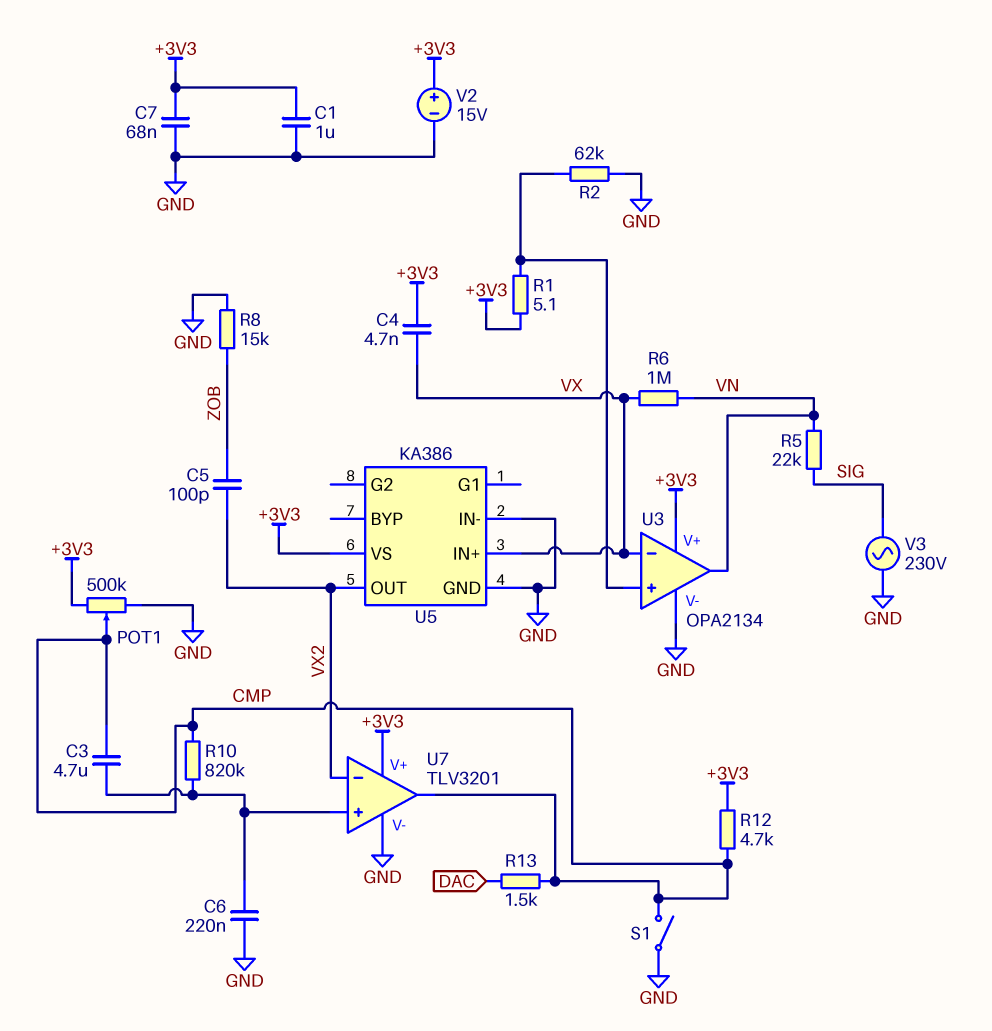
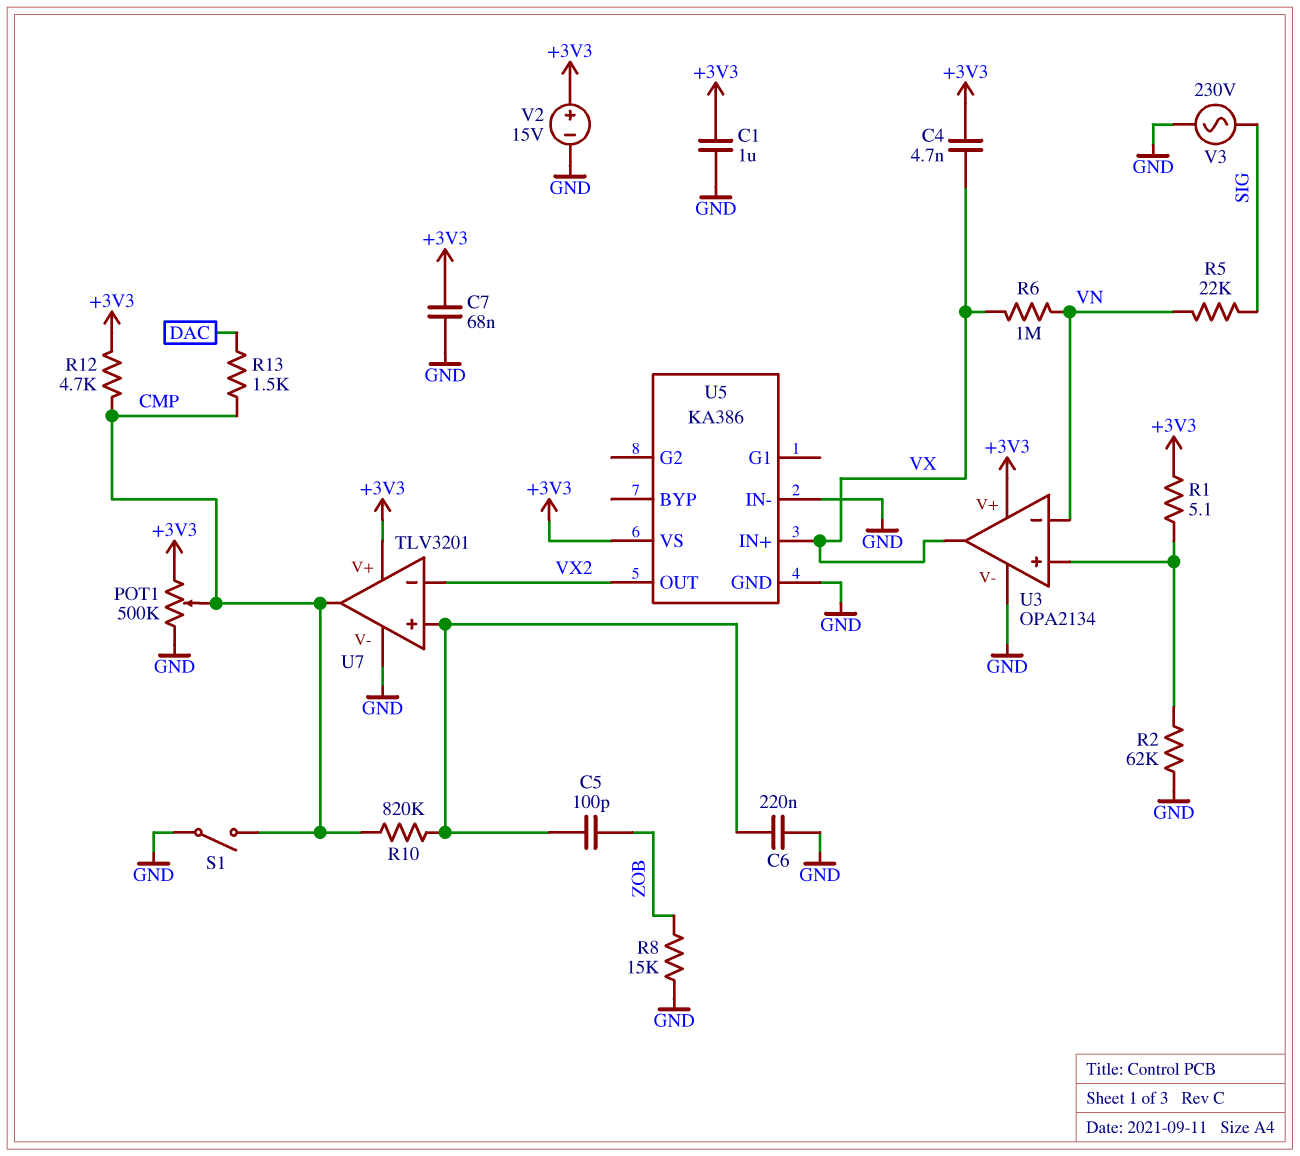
C3: 4.7uF (CMP, U7/in+) -> none
C5: 100pF (VX2, ZOB) -> 100pF (U7/in+, ZOB)
U3 pin in-: VX -> VN
U3 pin out: VN -> VX

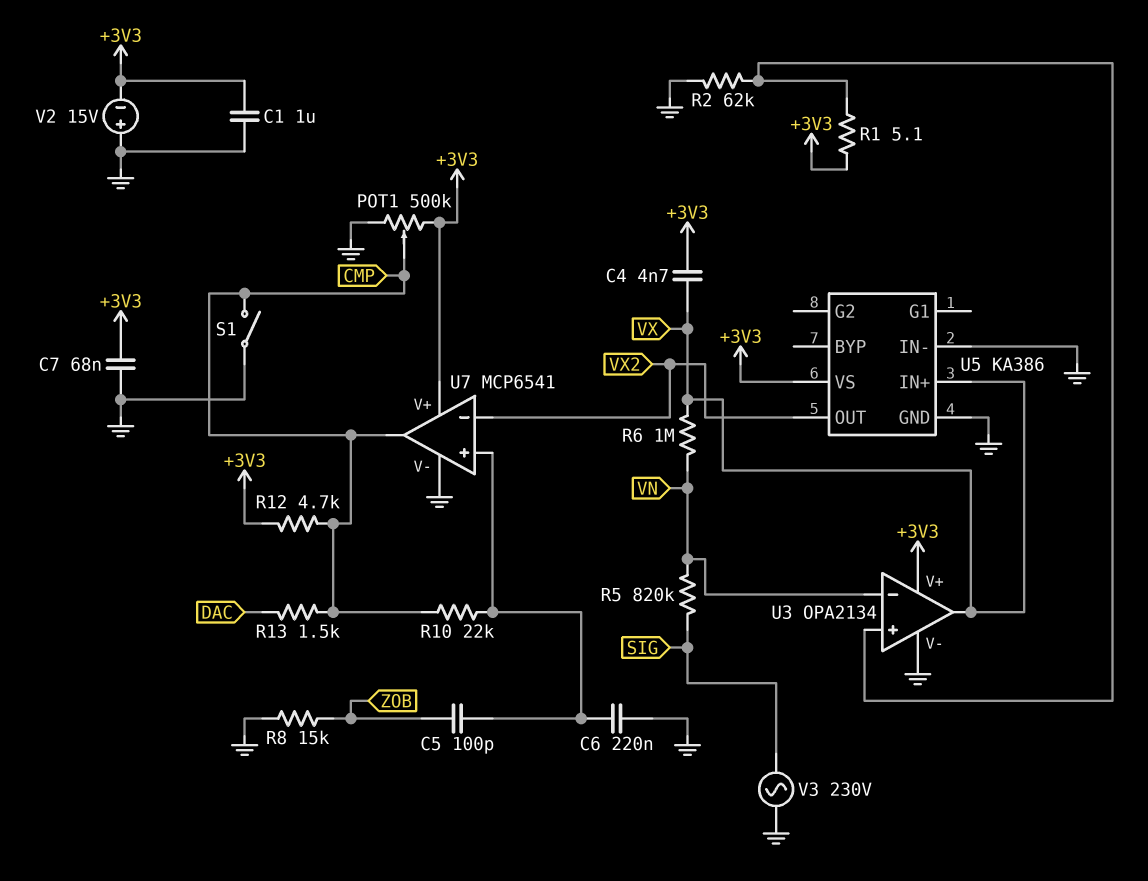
R5: 22k (SIG, VN) -> 820k (SIG, VN)
R10: 820k (CMP, U7/in+) -> 22k (CMP, U7/in+)
U7: TLV3201 -> MCP6541
V2: 15V (plus +3V3, minus GND) -> 15V (plus GND, minus +3V3)

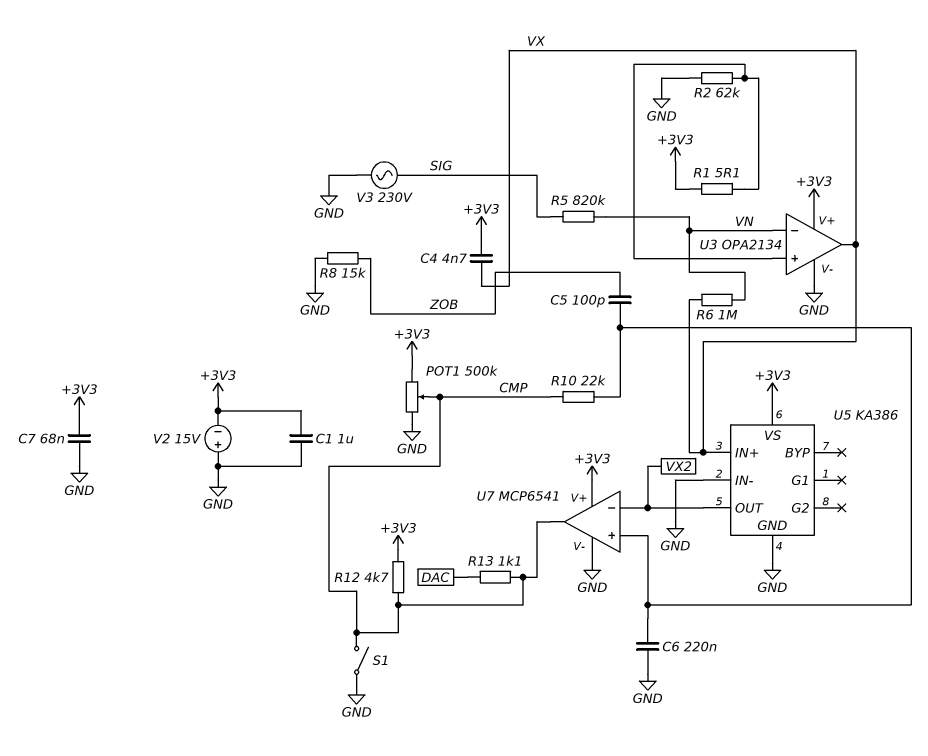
R13: 1.5k (CMP, DAC) -> 1.1k (CMP, DAC)

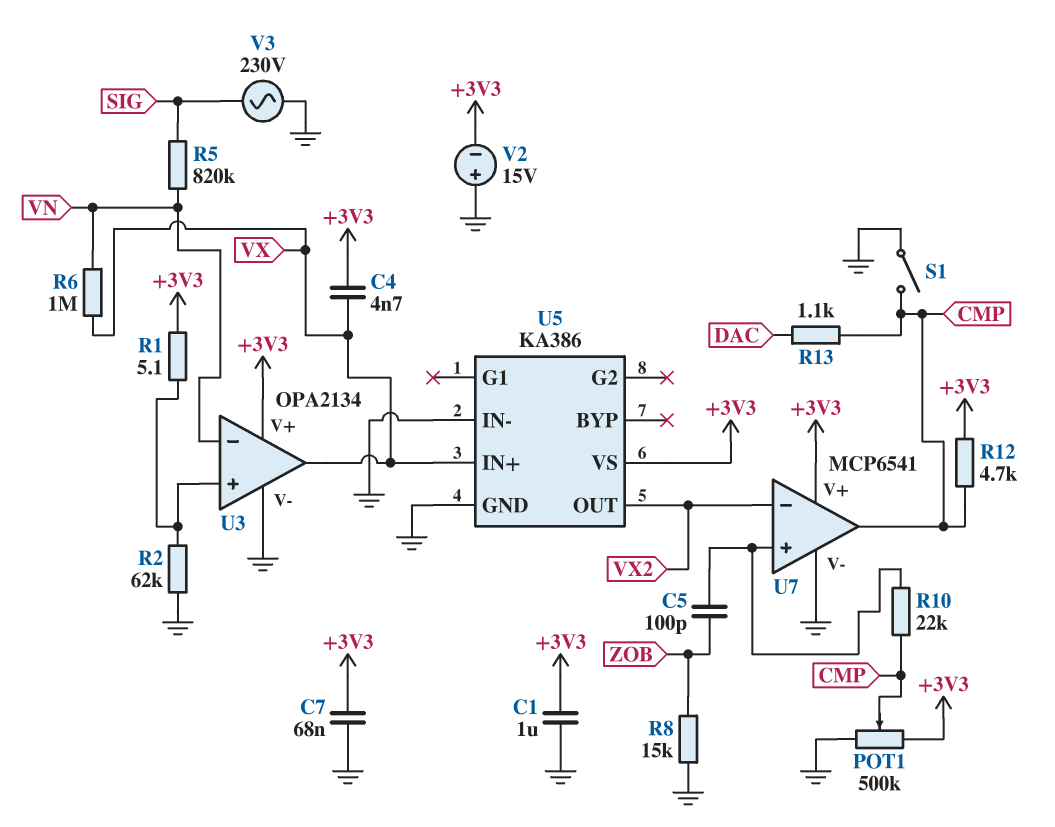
C6: 220nF (GND, U7/in+) -> none

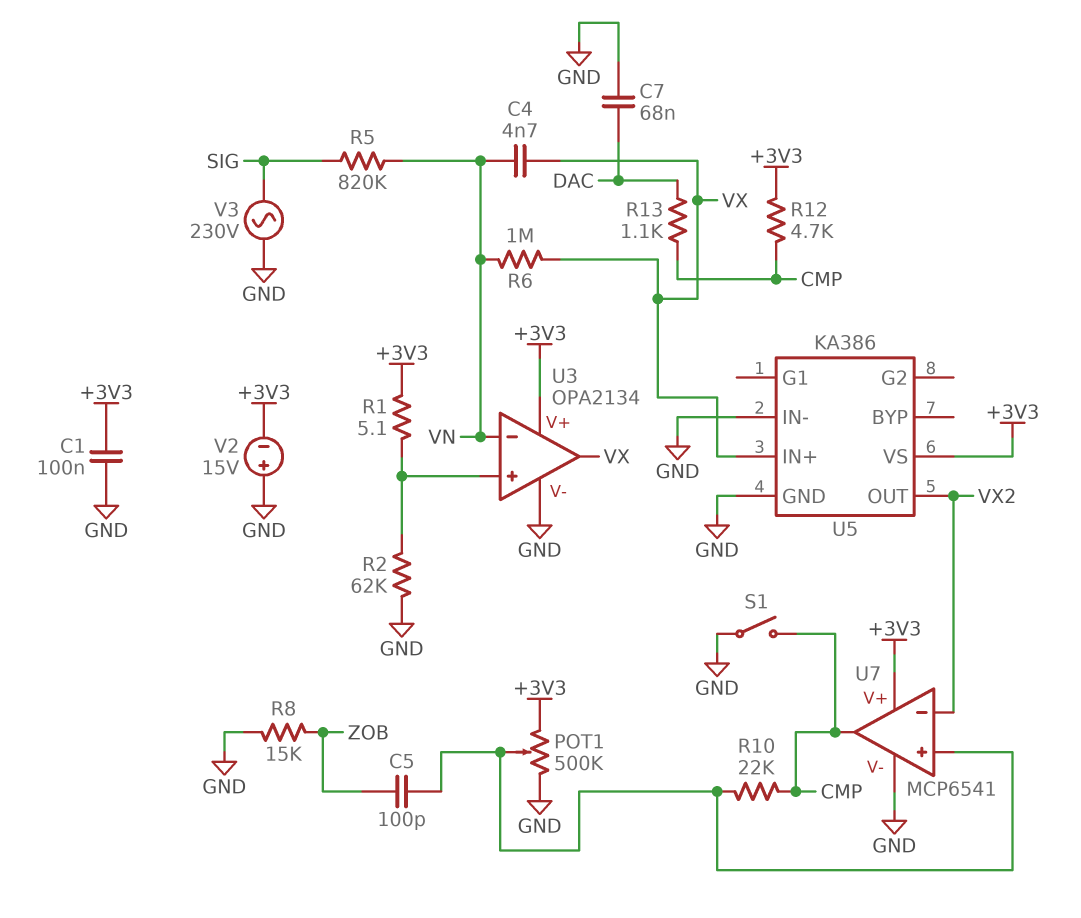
C1: 1uF (+3V3, GND) -> 100nF (+3V3, GND)
C4: 4.7nF (+3V3, VX) -> 4.7nF (VN, VX)
C7: 68nF (+3V3, GND) -> 68nF (DAC, GND)
POT1: 500k (+3V3, GND, wiper CMP) -> 500k (+3V3, GND, wiper U7/in+)

